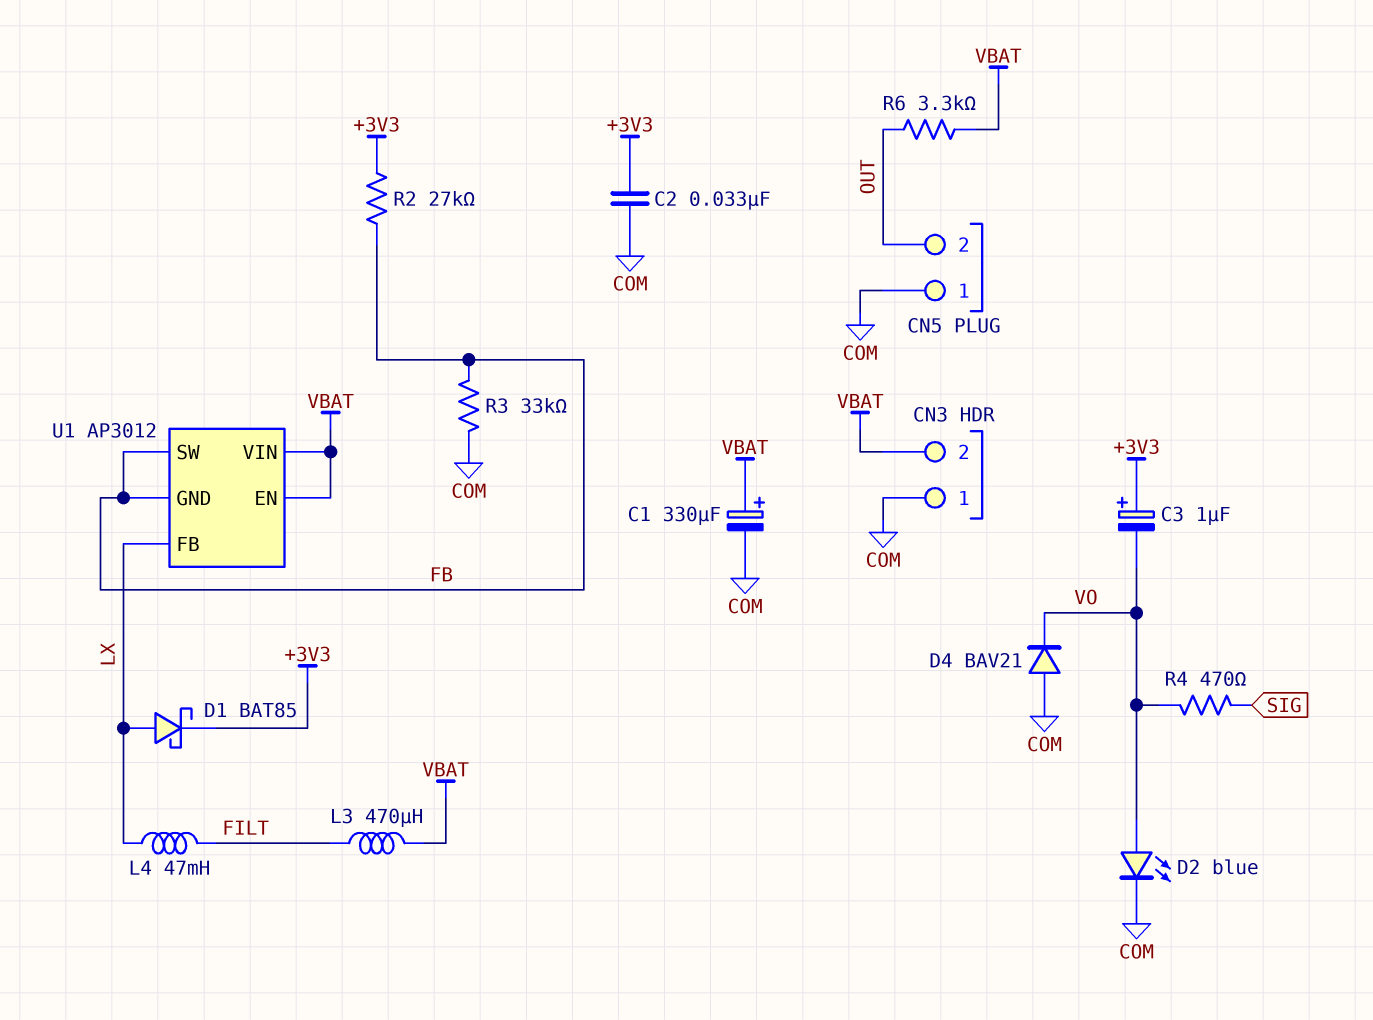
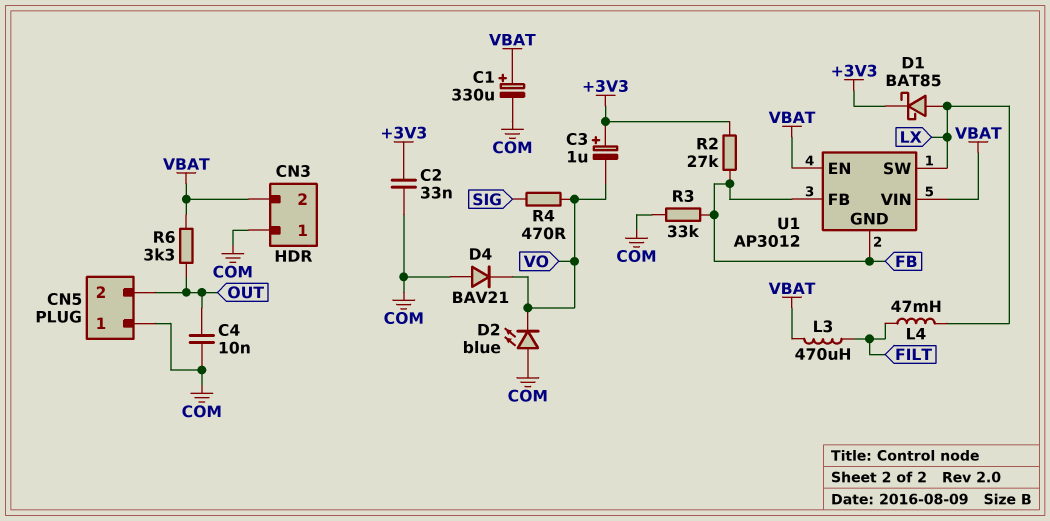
C4: none -> 10nF (COM, OUT)
D2: LED blue (A VO, K COM) -> LED blue (A COM, K VO)
U1 pin FB: LX -> FB
U1 pin SW: FB -> LX

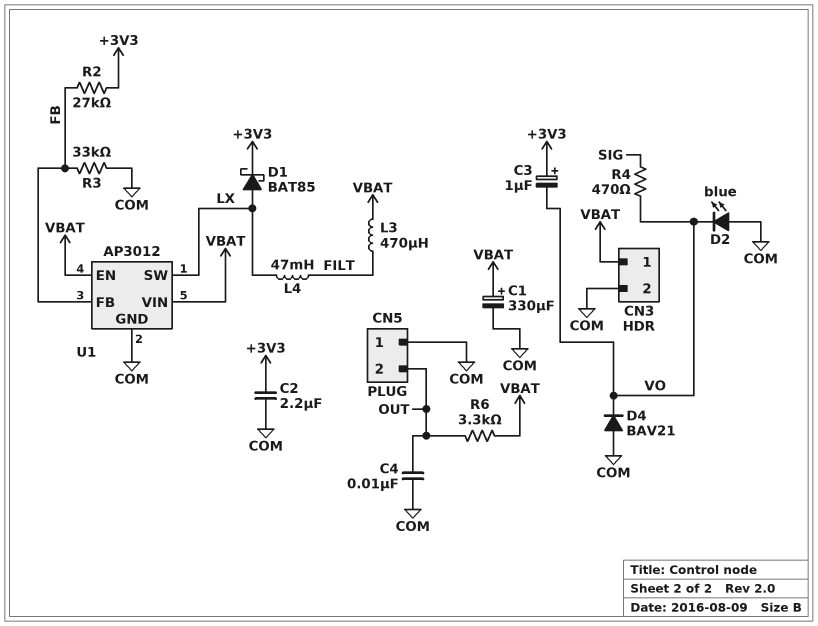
C2: 33nF (+3V3, COM) -> 2.2uF (+3V3, COM)
CN3 pin 1: COM -> VBAT
CN3 pin 2: VBAT -> COM
U1 pin GND: FB -> COM

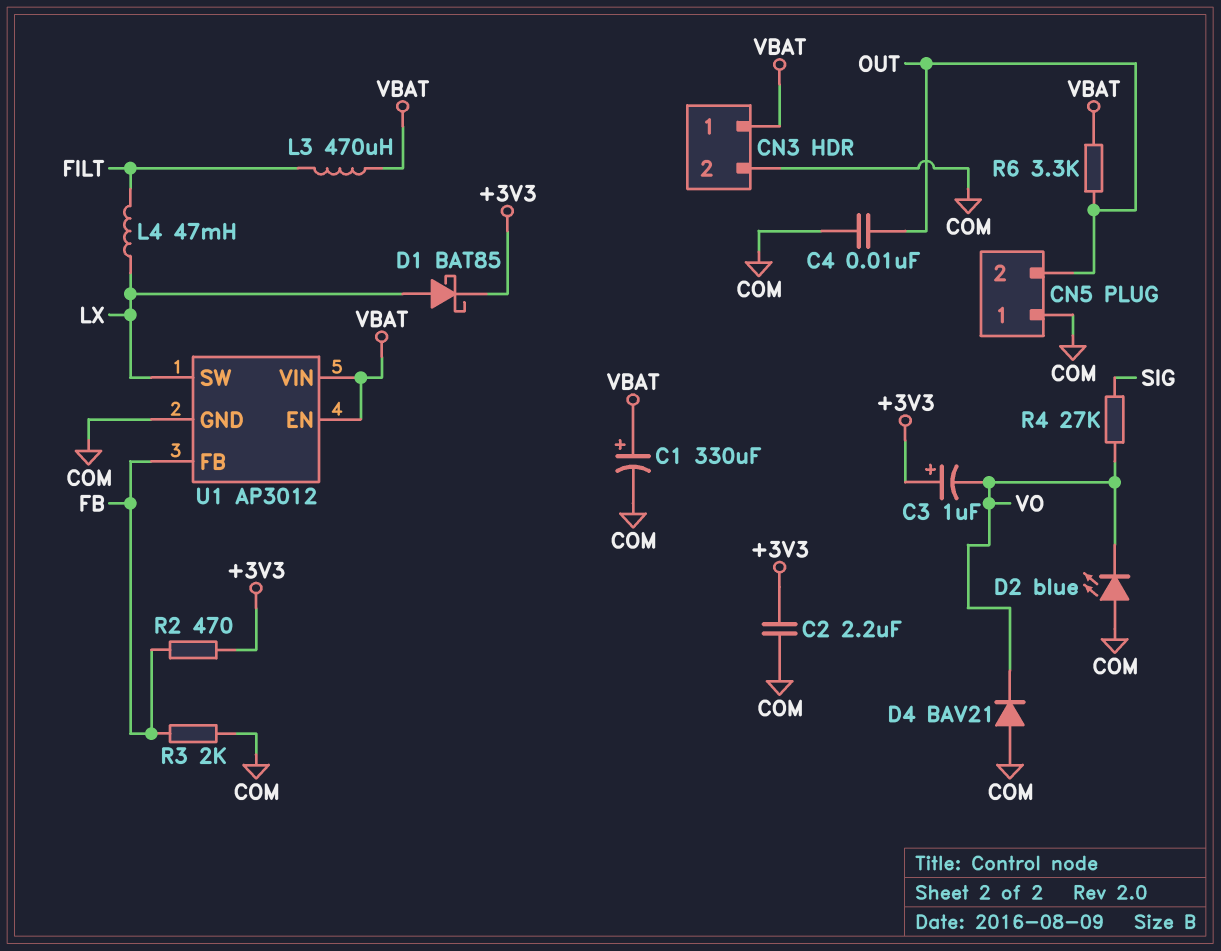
R2: 27k (+3V3, FB) -> 470 (+3V3, FB)
R3: 33k (COM, FB) -> 2k (COM, FB)
R4: 470 (SIG, VO) -> 27k (SIG, VO)

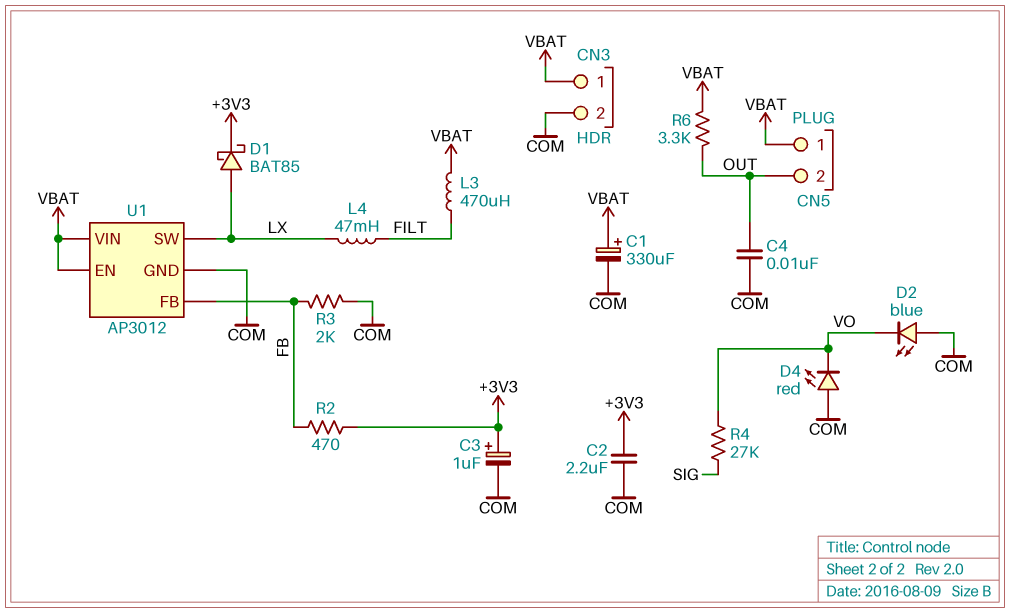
C3: 1uF (plus +3V3, minus VO) -> 1uF (plus +3V3, minus COM)
CN5 pin 1: COM -> VBAT
D4: diode BAV21 (A COM, K VO) -> LED red (A COM, K VO)

